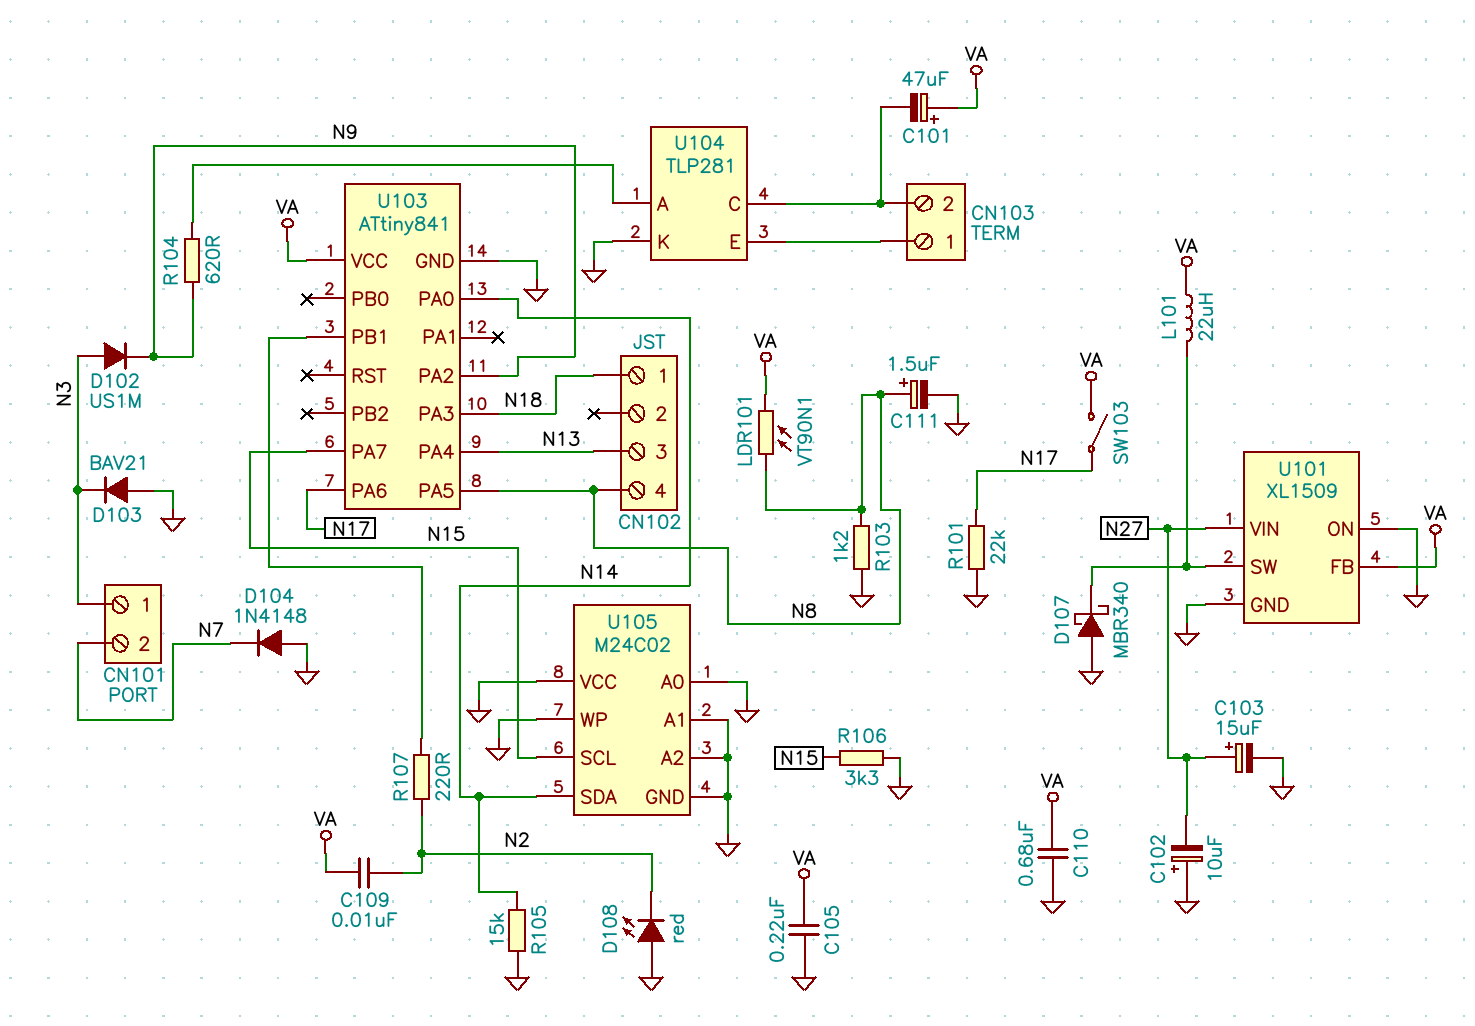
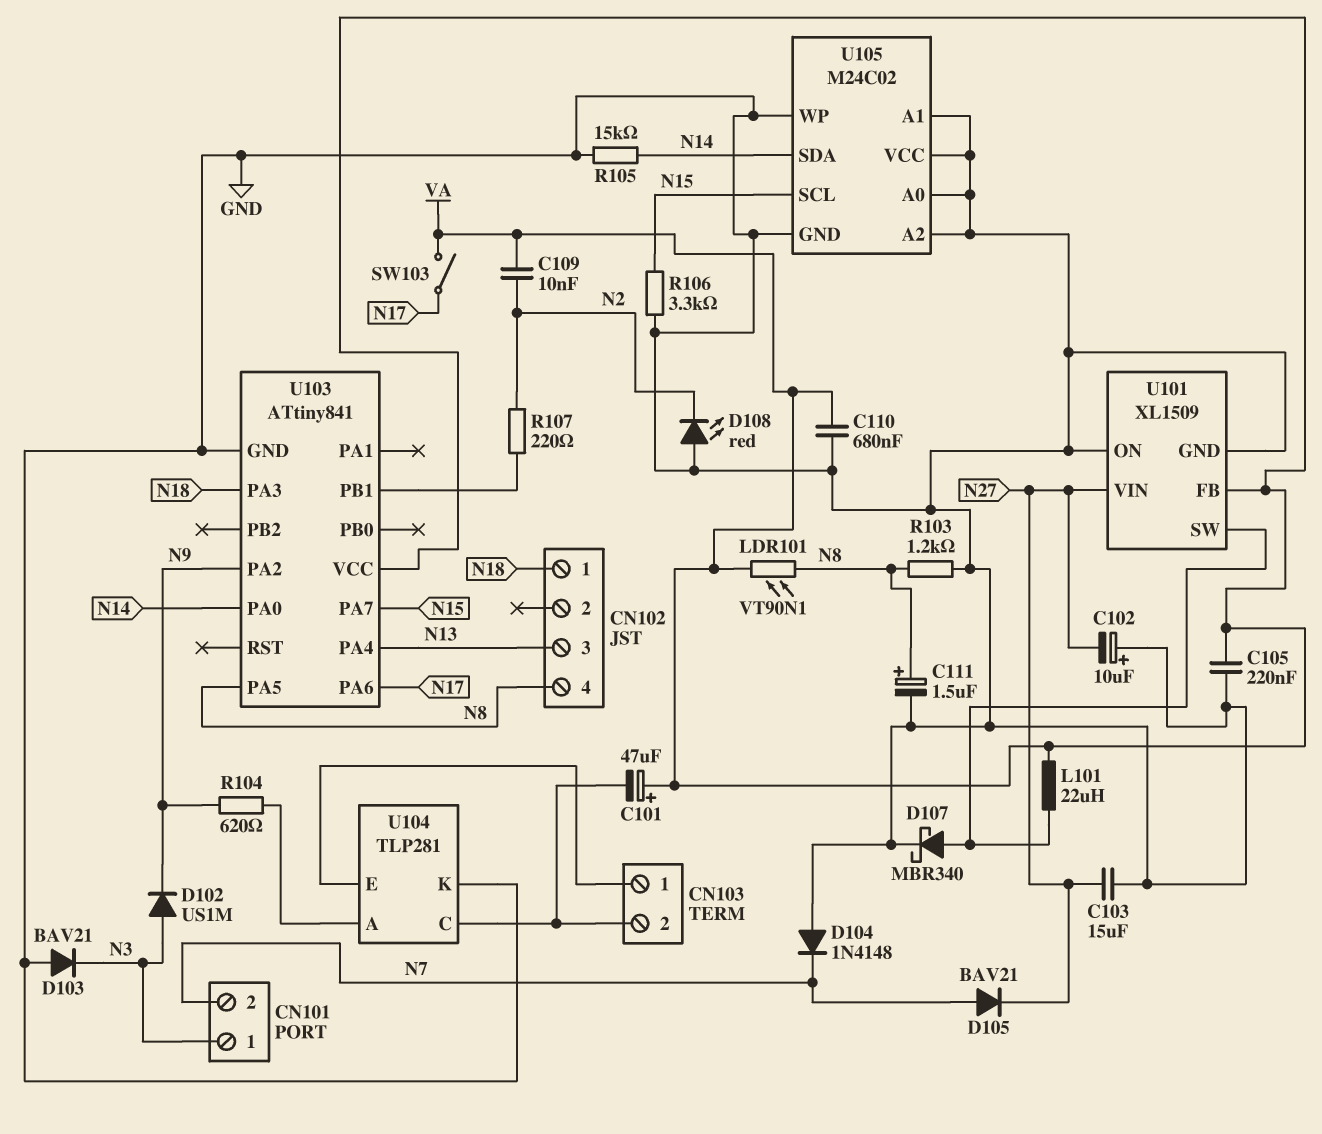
C103: 15uF (plus N27, minus GND) -> 15uF (GND, N27)
D105: none -> diode BAV21 (A N7, K N27)
D107: schottky MBR340 (A GND, K U101/SW) -> schottky MBR340 (A U101/SW, K GND)
R101: 22k (GND, N17) -> none

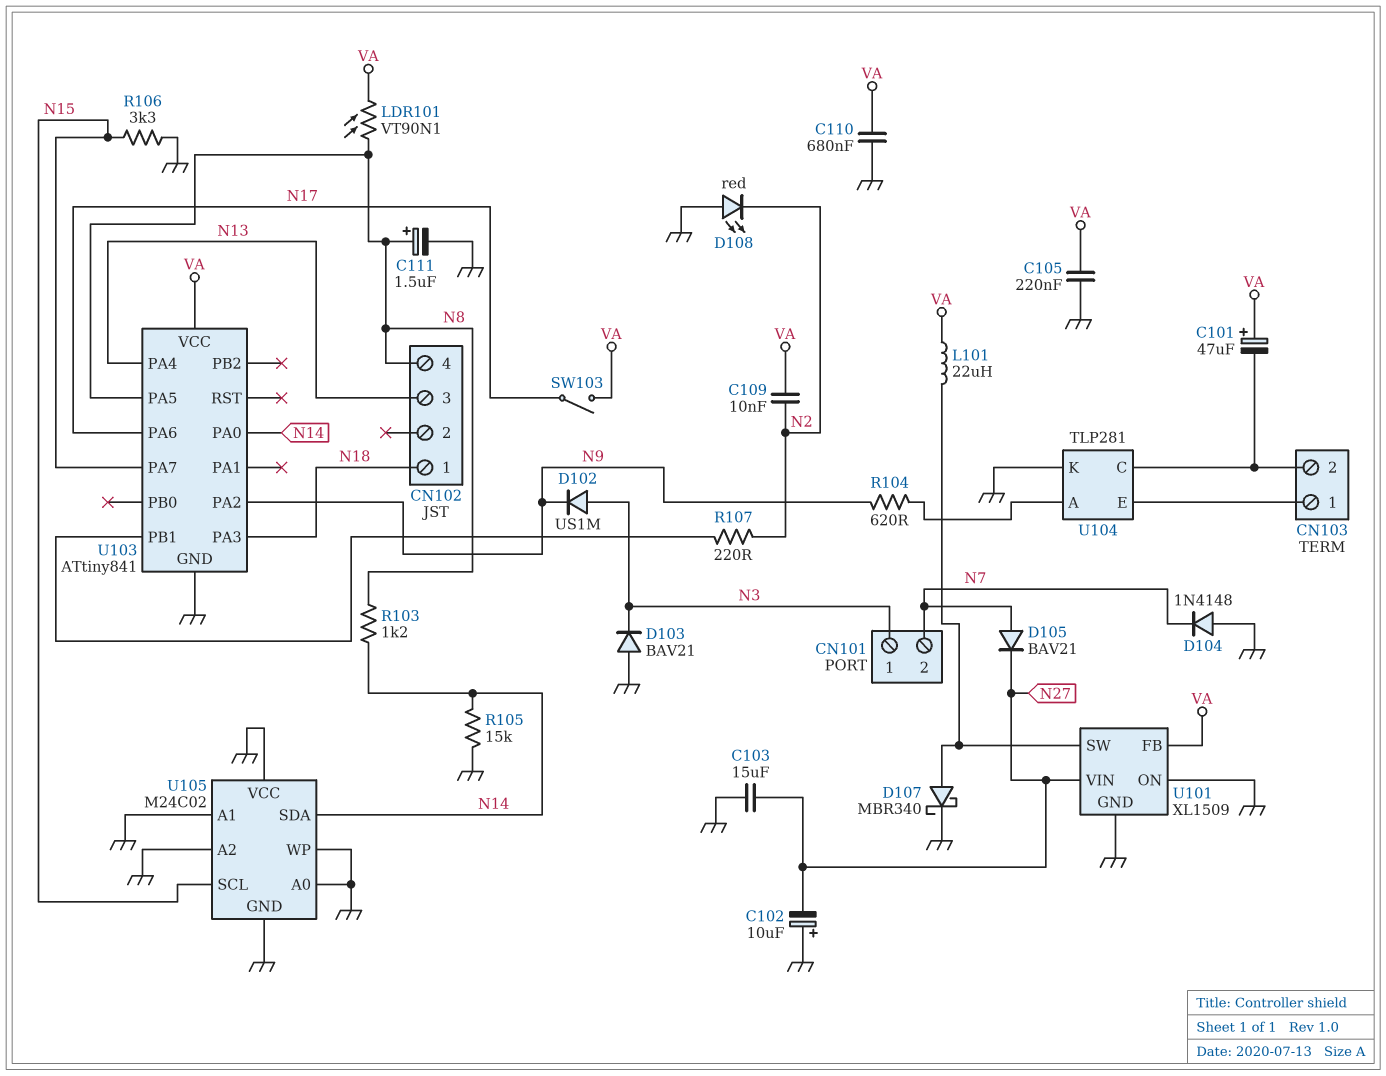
R103: 1.2k (GND, N8) -> 1.2k (N8, N14)

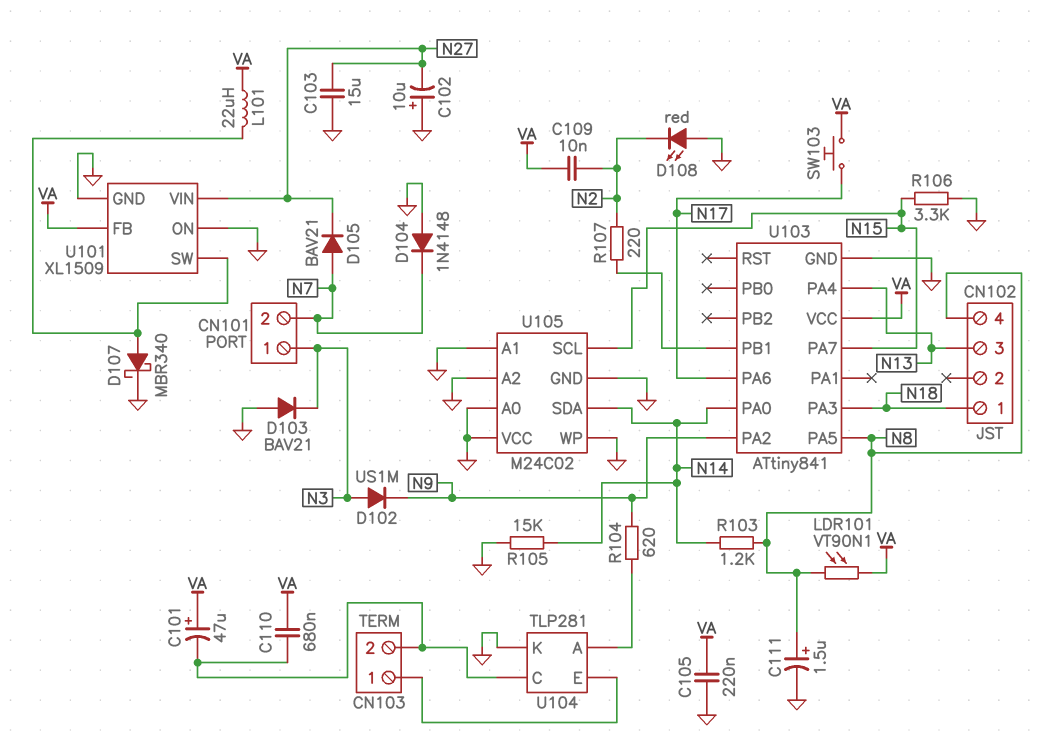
C110: 680nF (GND, VA) -> 680nF (CN103/2, VA)
SW103: switch (N17, VA) -> button (N17, VA)

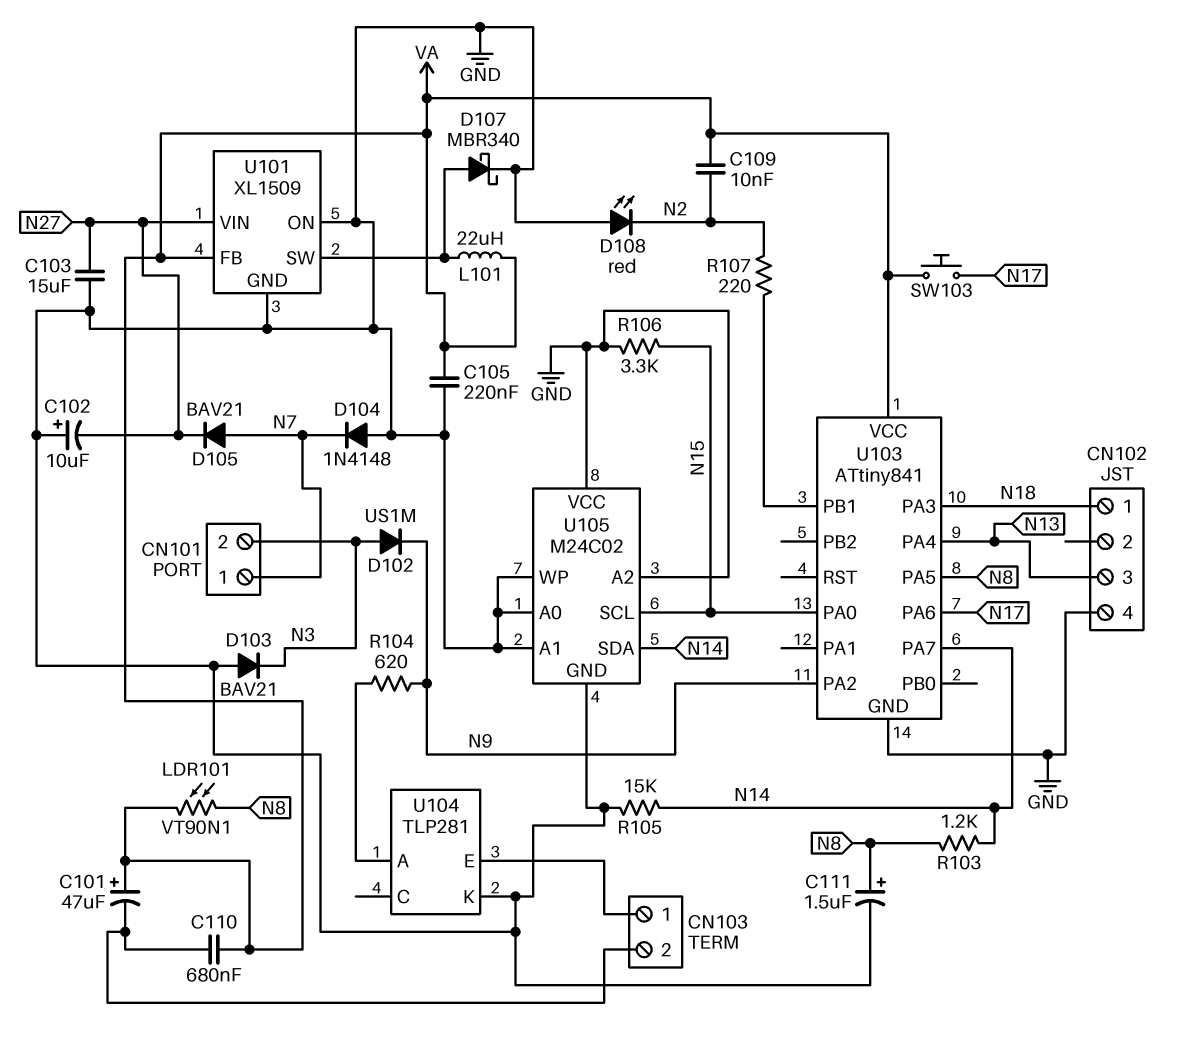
CN101 pin 1: N3 -> N7
CN101 pin 2: N7 -> N3
CN102 pin 4: N8 -> GND
U103 pin PA0: N14 -> N15
U103 pin PA7: N15 -> N14
U104 pin C: CN103/2 -> none

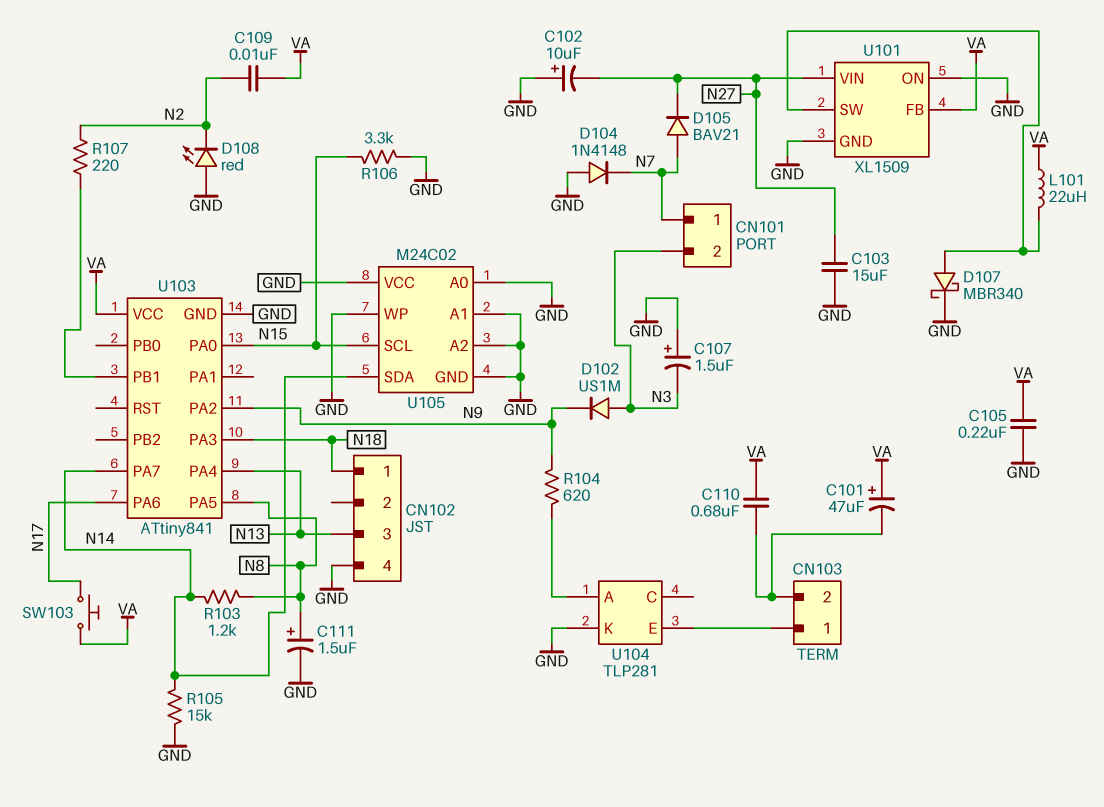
C107: none -> 1.5uF (plus GND, minus N3)
D103: diode BAV21 (A GND, K N3) -> none
LDR101: VT90N1 (N8, VA) -> none

